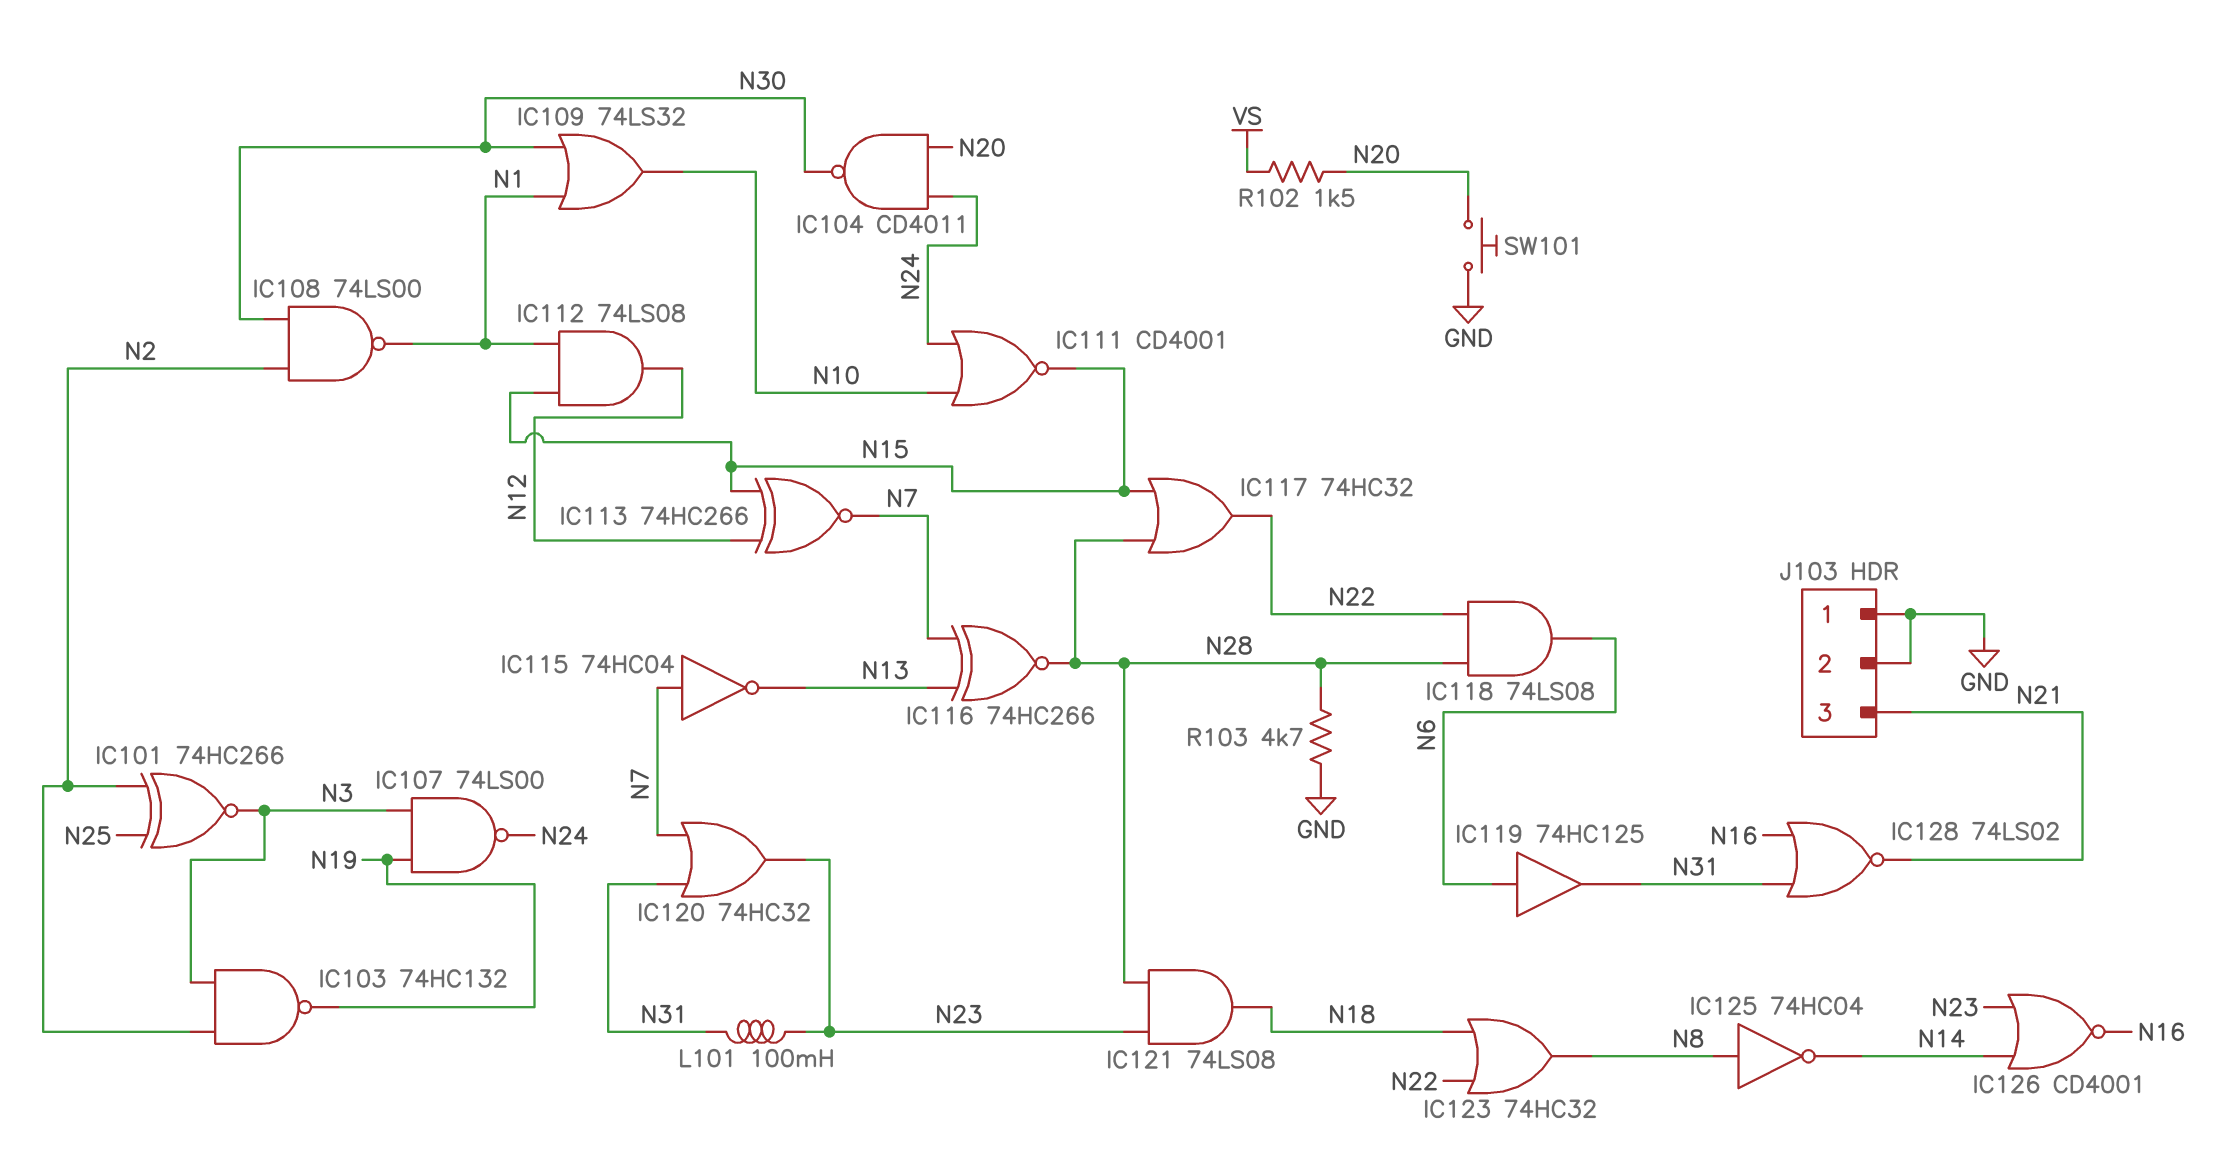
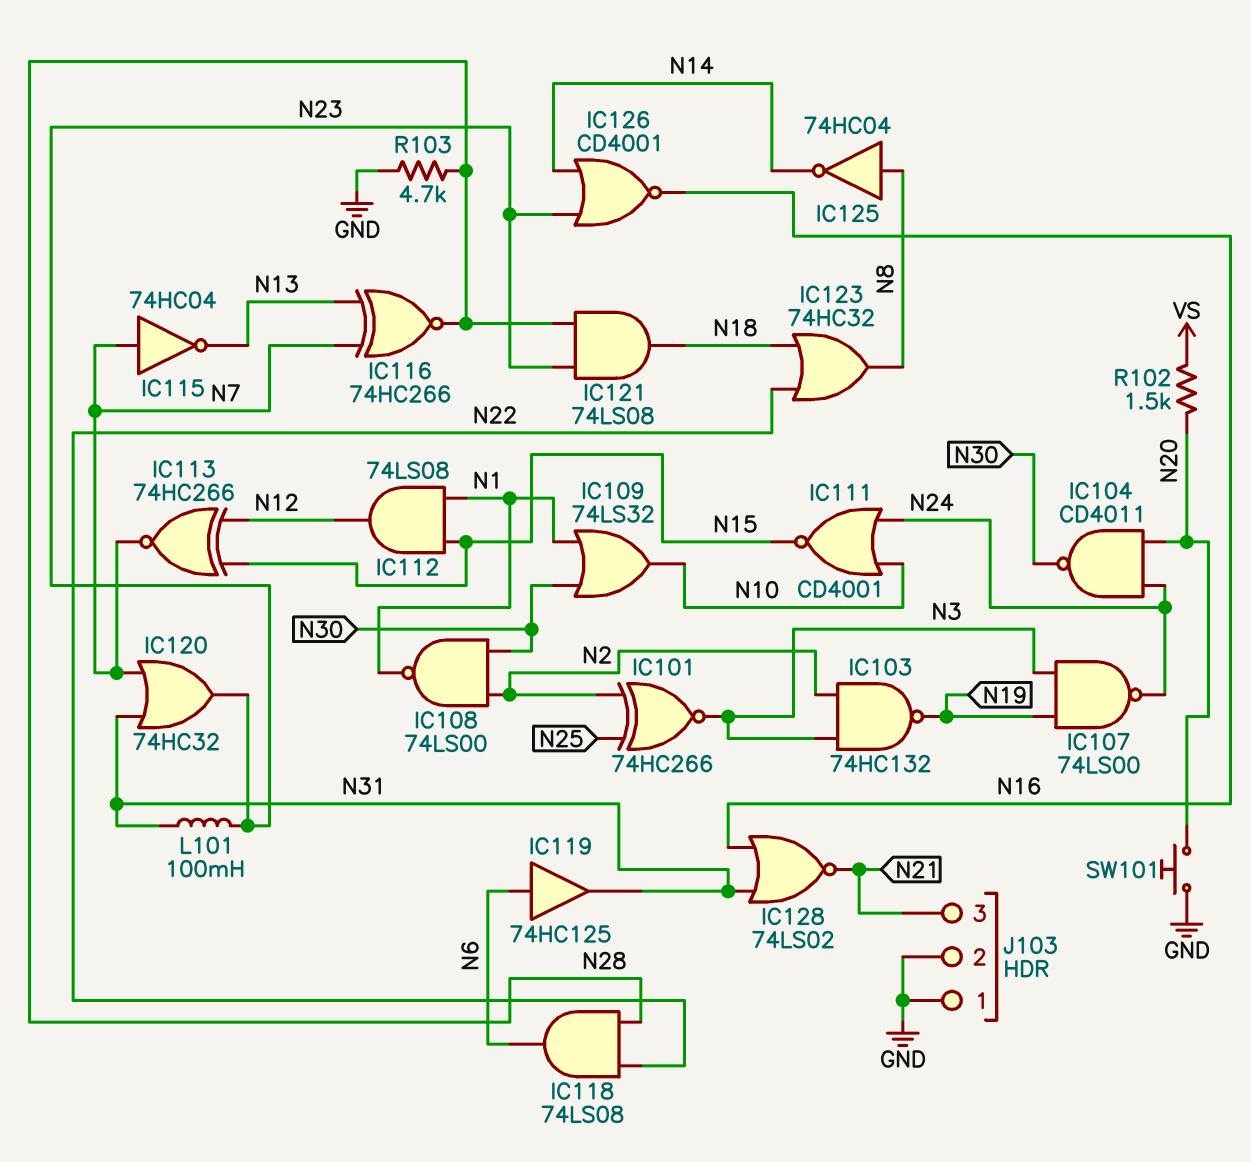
IC117: OR 74HC32 (in N15, in N28, out N22) -> none

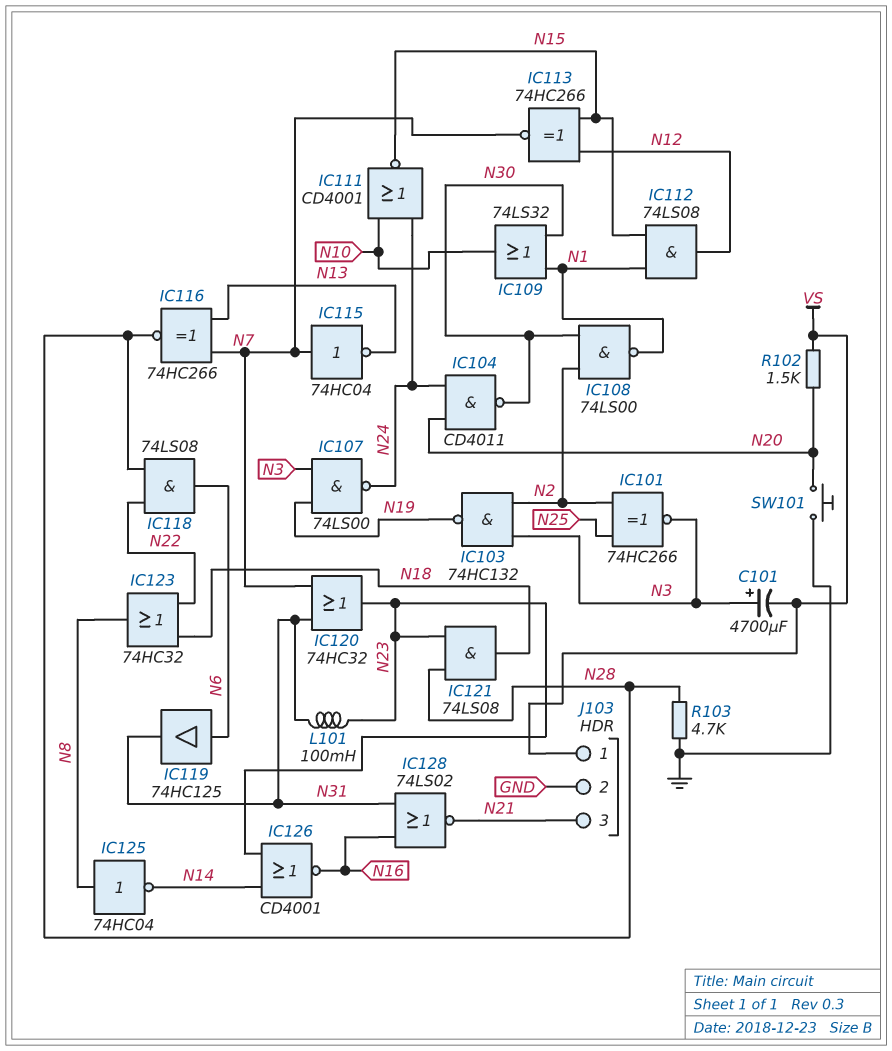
C101: none -> 4700uF (plus N3, minus VS)
J103 pin 1: GND -> VS

